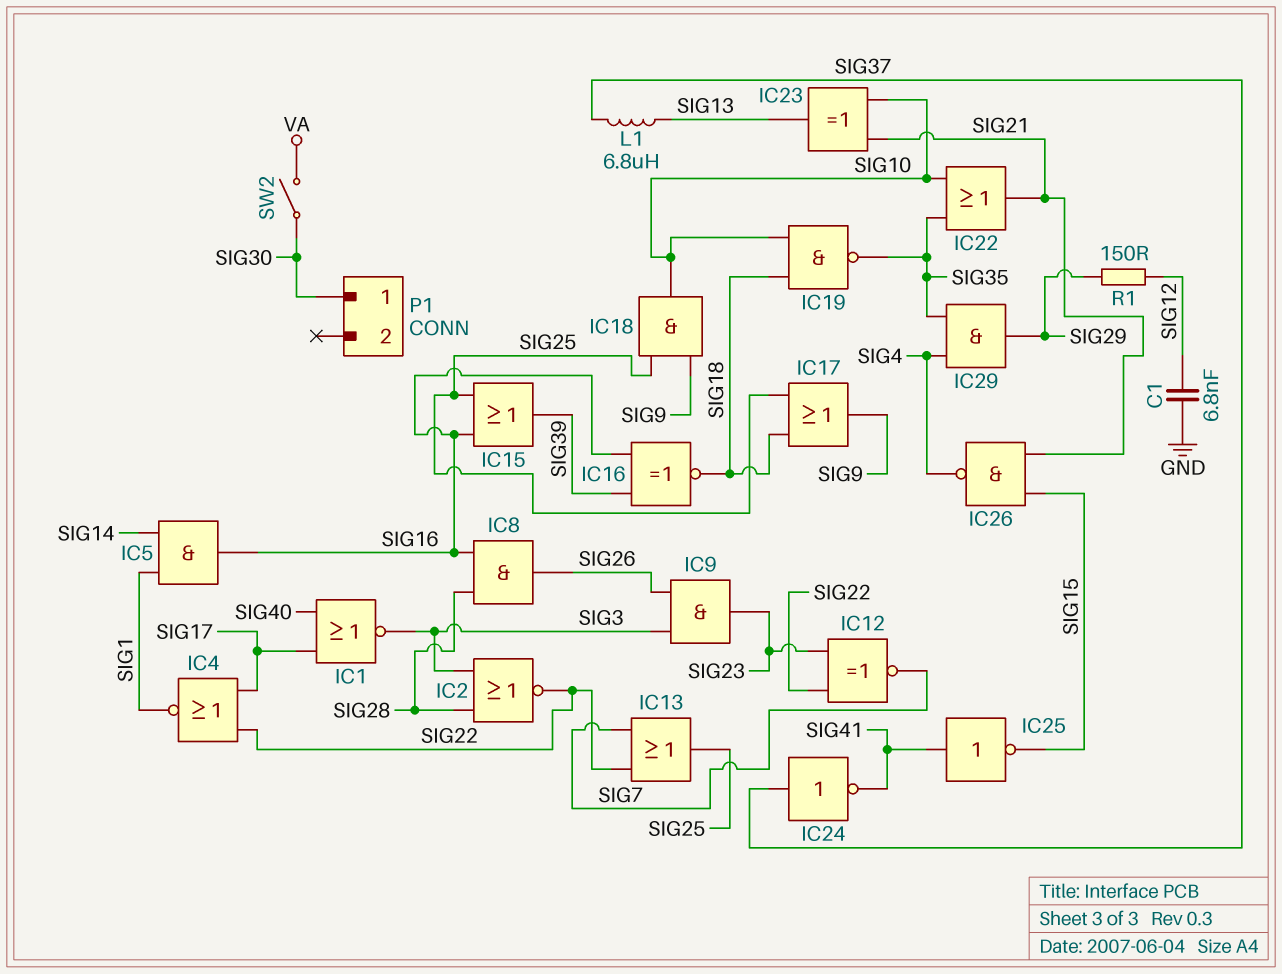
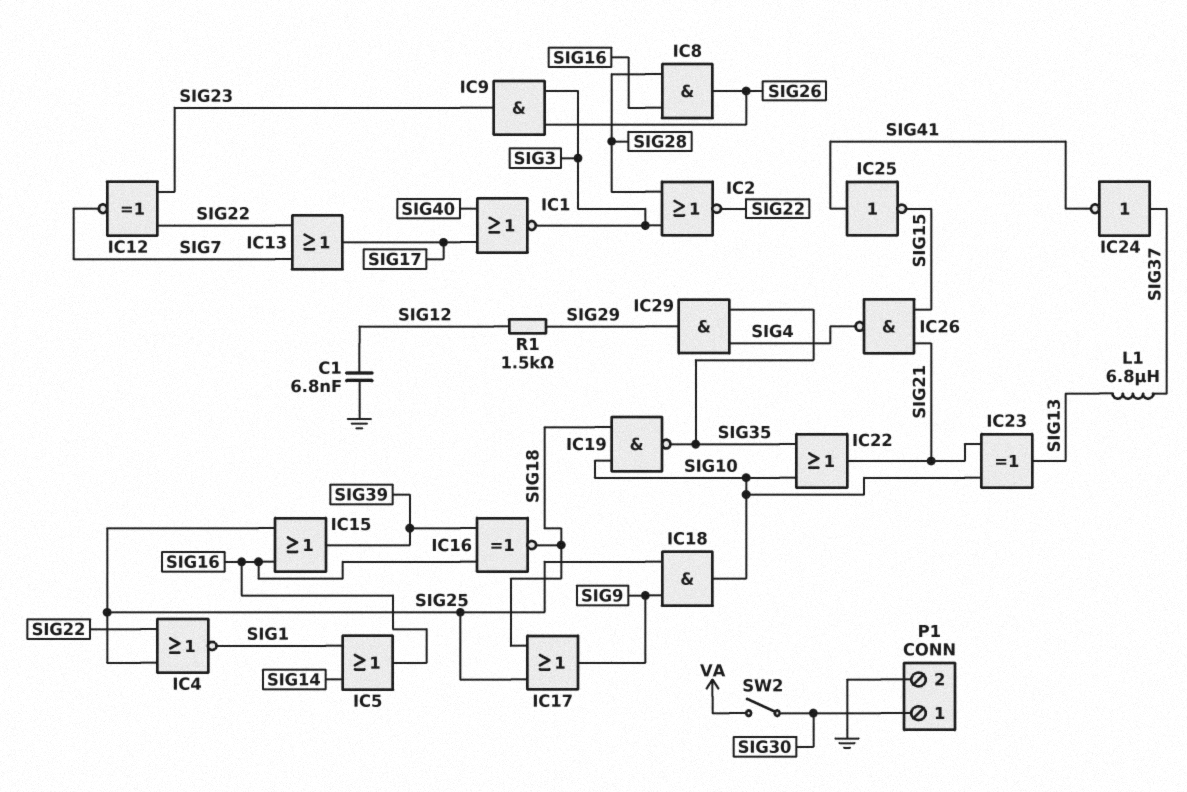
IC4: NOR (in SIG17, in SIG22, out SIG1) -> NOR (in SIG22, in SIG25, out SIG1)
IC5: AND (in SIG1, in SIG14, out SIG16) -> OR (in SIG1, in SIG14, out SIG16)
IC13: OR (in SIG7, in SIG22, out SIG25) -> OR (in SIG7, in SIG22, out SIG17)
P1 pin 2: none -> GND
R1: 150 (SIG12, SIG29) -> 1.5k (SIG12, SIG29)

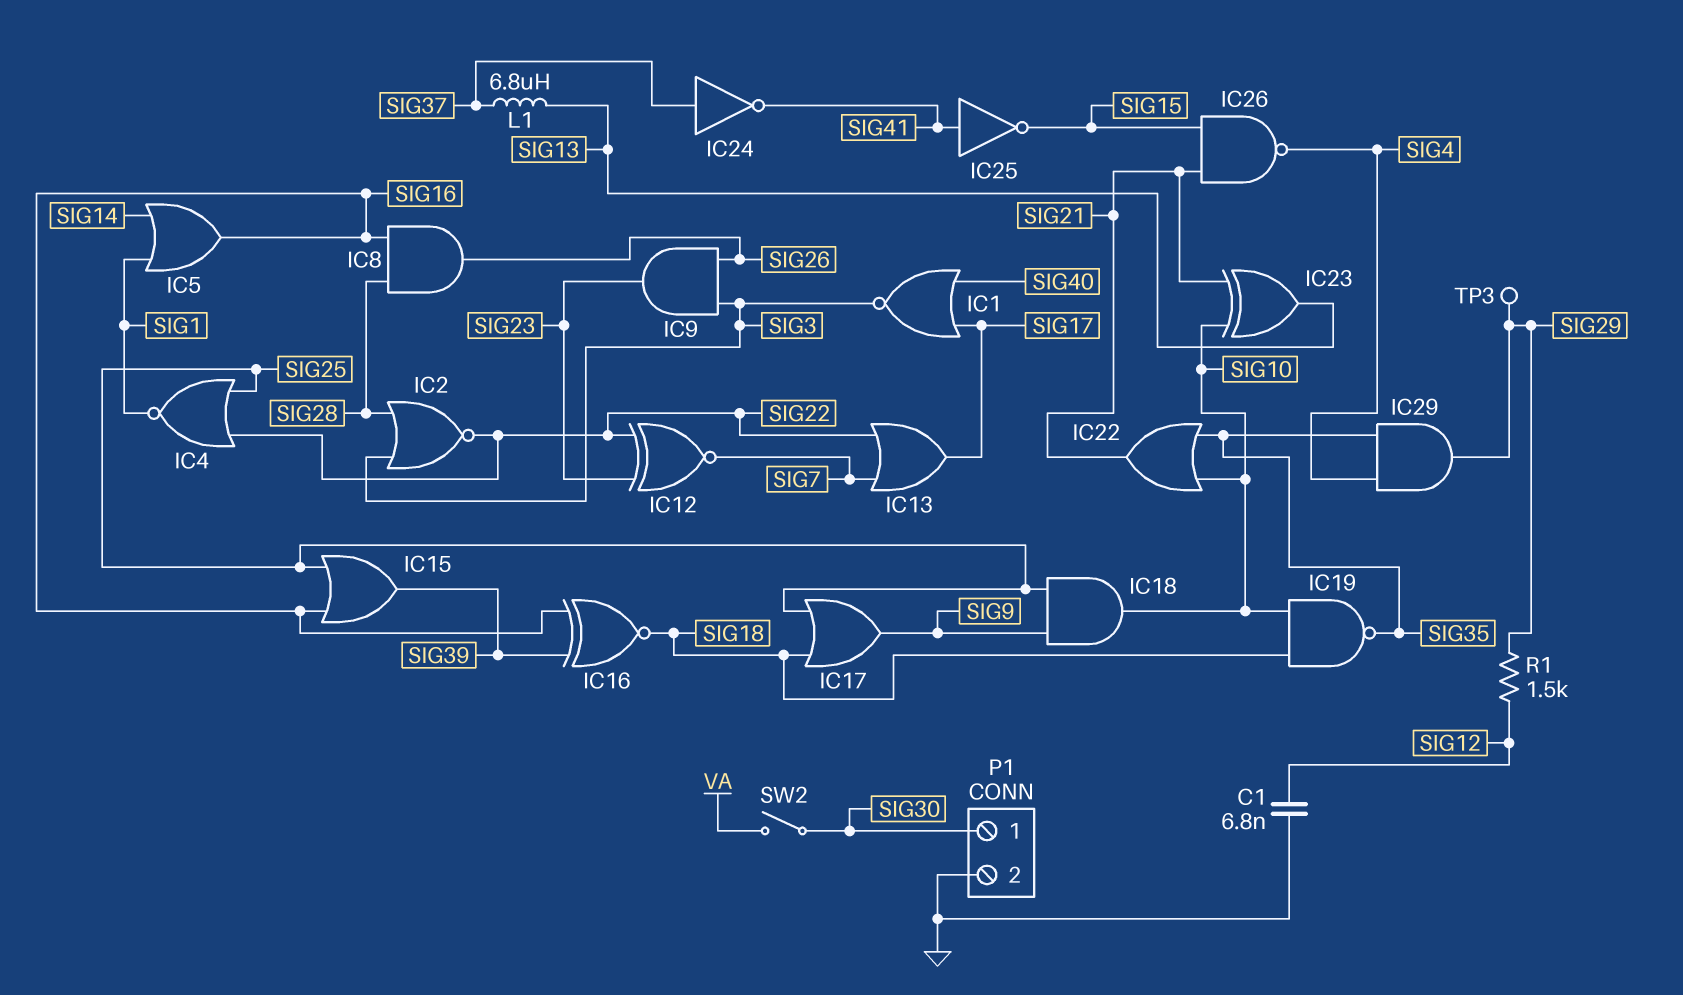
TP3: none -> test point (SIG29)

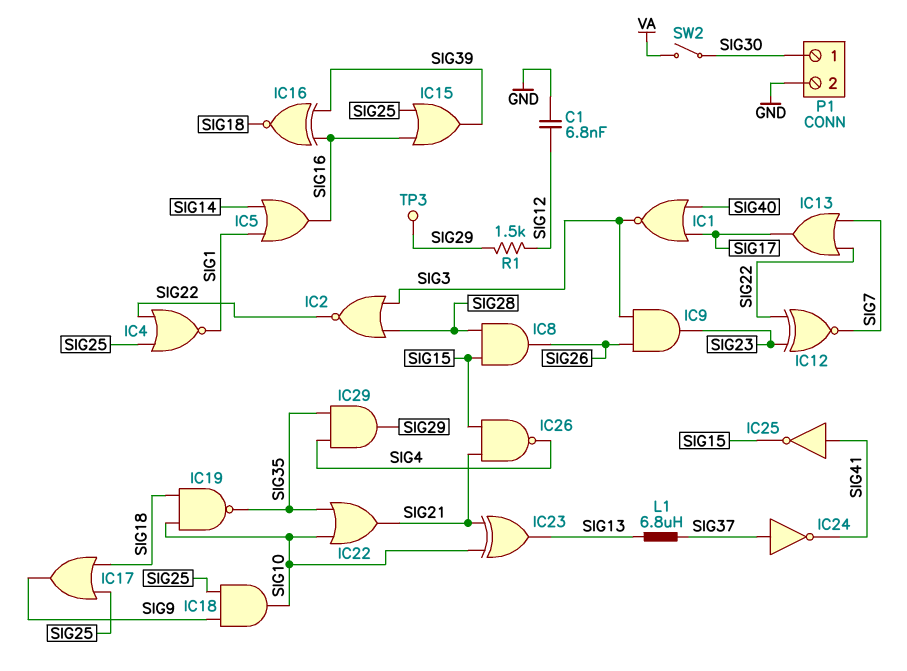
IC8: AND (in SIG16, in SIG28, out SIG26) -> AND (in SIG15, in SIG28, out SIG26)

